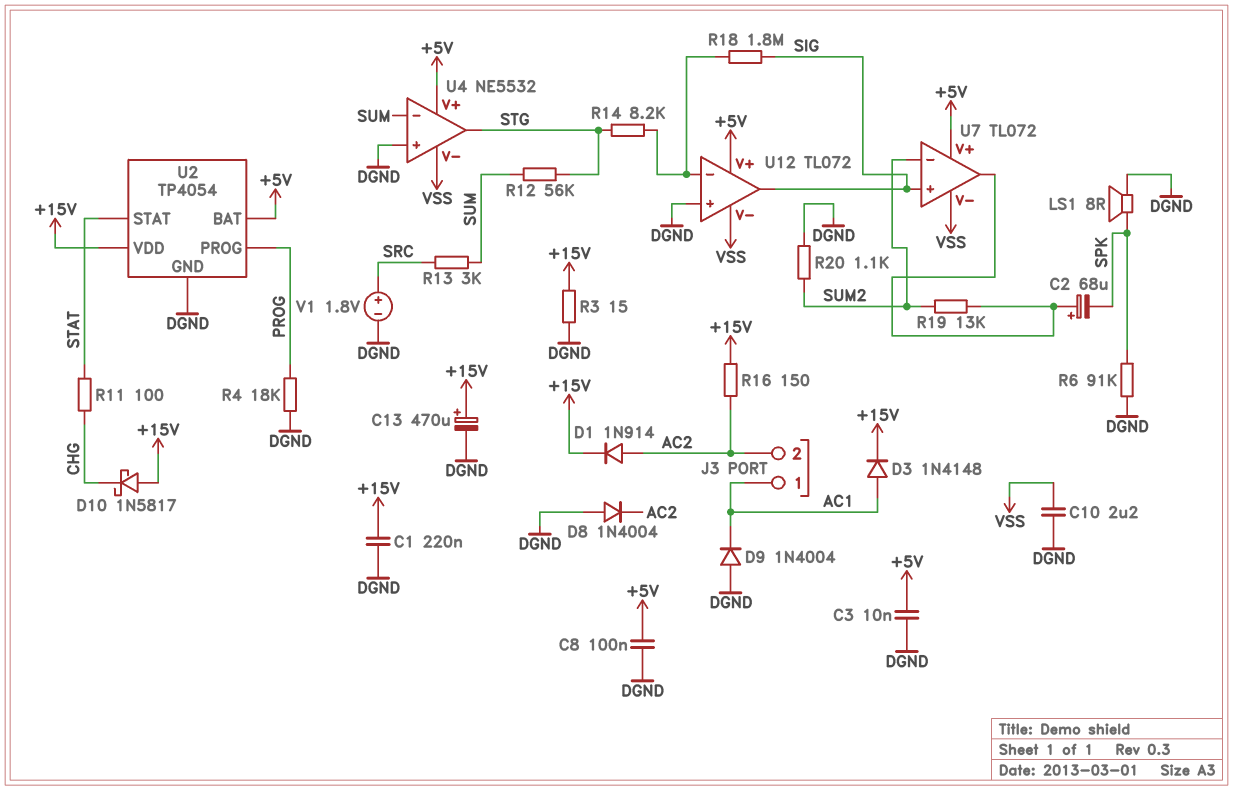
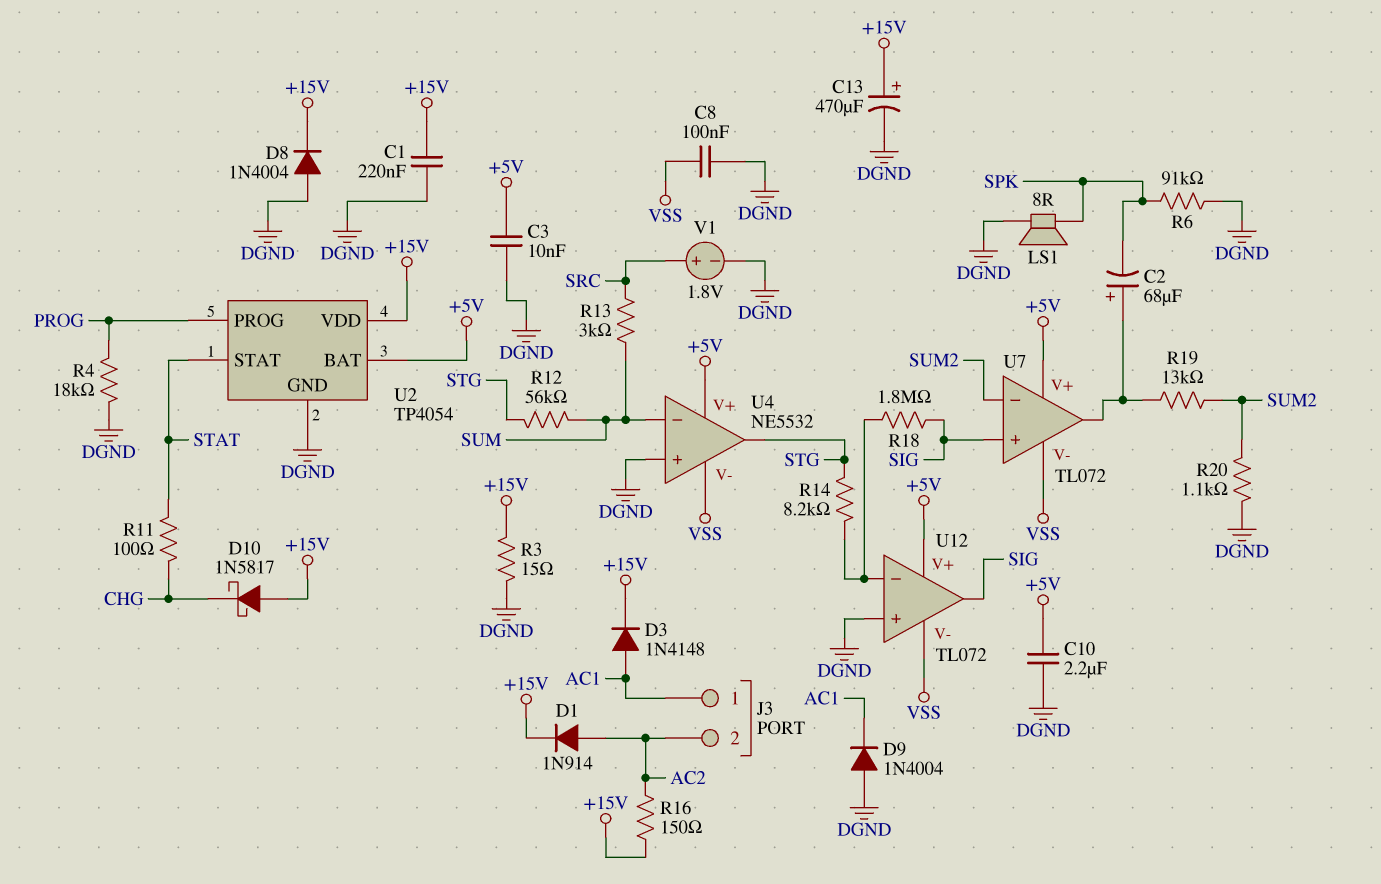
C8: 100nF (+5V, DGND) -> 100nF (DGND, VSS)
C10: 2.2uF (DGND, VSS) -> 2.2uF (+5V, DGND)
D8: diode 1N4004 (A DGND, K AC2) -> diode 1N4004 (A DGND, K +15V)

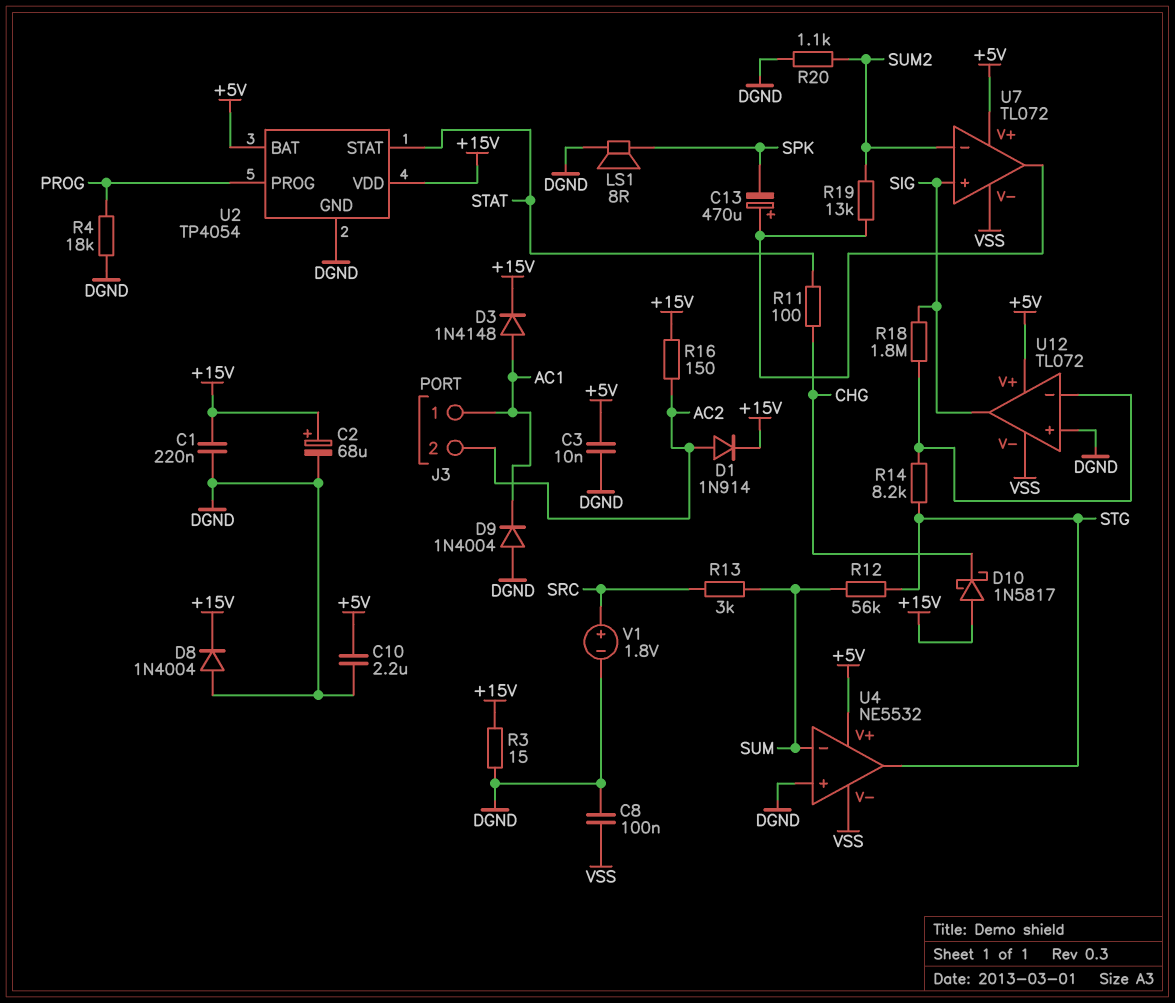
C2: 68uF (plus U7/out, minus SPK) -> 68uF (plus +15V, minus DGND)
C13: 470uF (plus +15V, minus DGND) -> 470uF (plus U7/out, minus SPK)
R6: 91k (DGND, SPK) -> none

